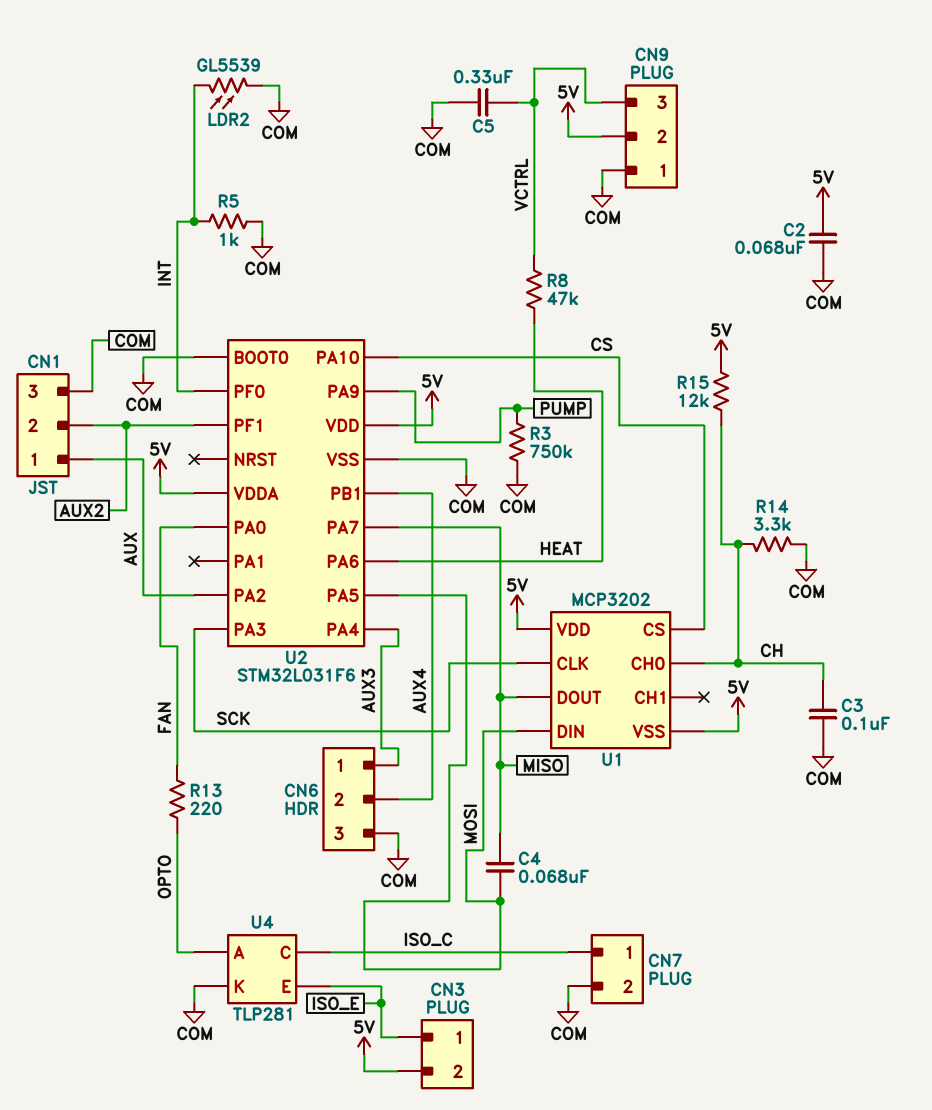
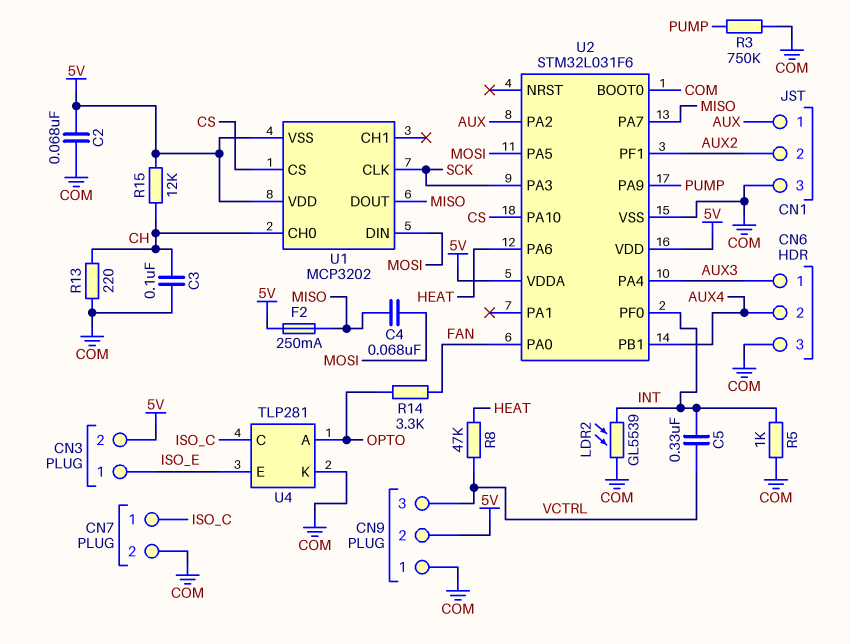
C5: 330nF (COM, VCTRL) -> 330nF (INT, VCTRL)
F2: none -> 250mA (5V, MISO)
R13: 220 (FAN, OPTO) -> 220 (CH, COM)
R14: 3.3k (CH, COM) -> 3.3k (FAN, OPTO)

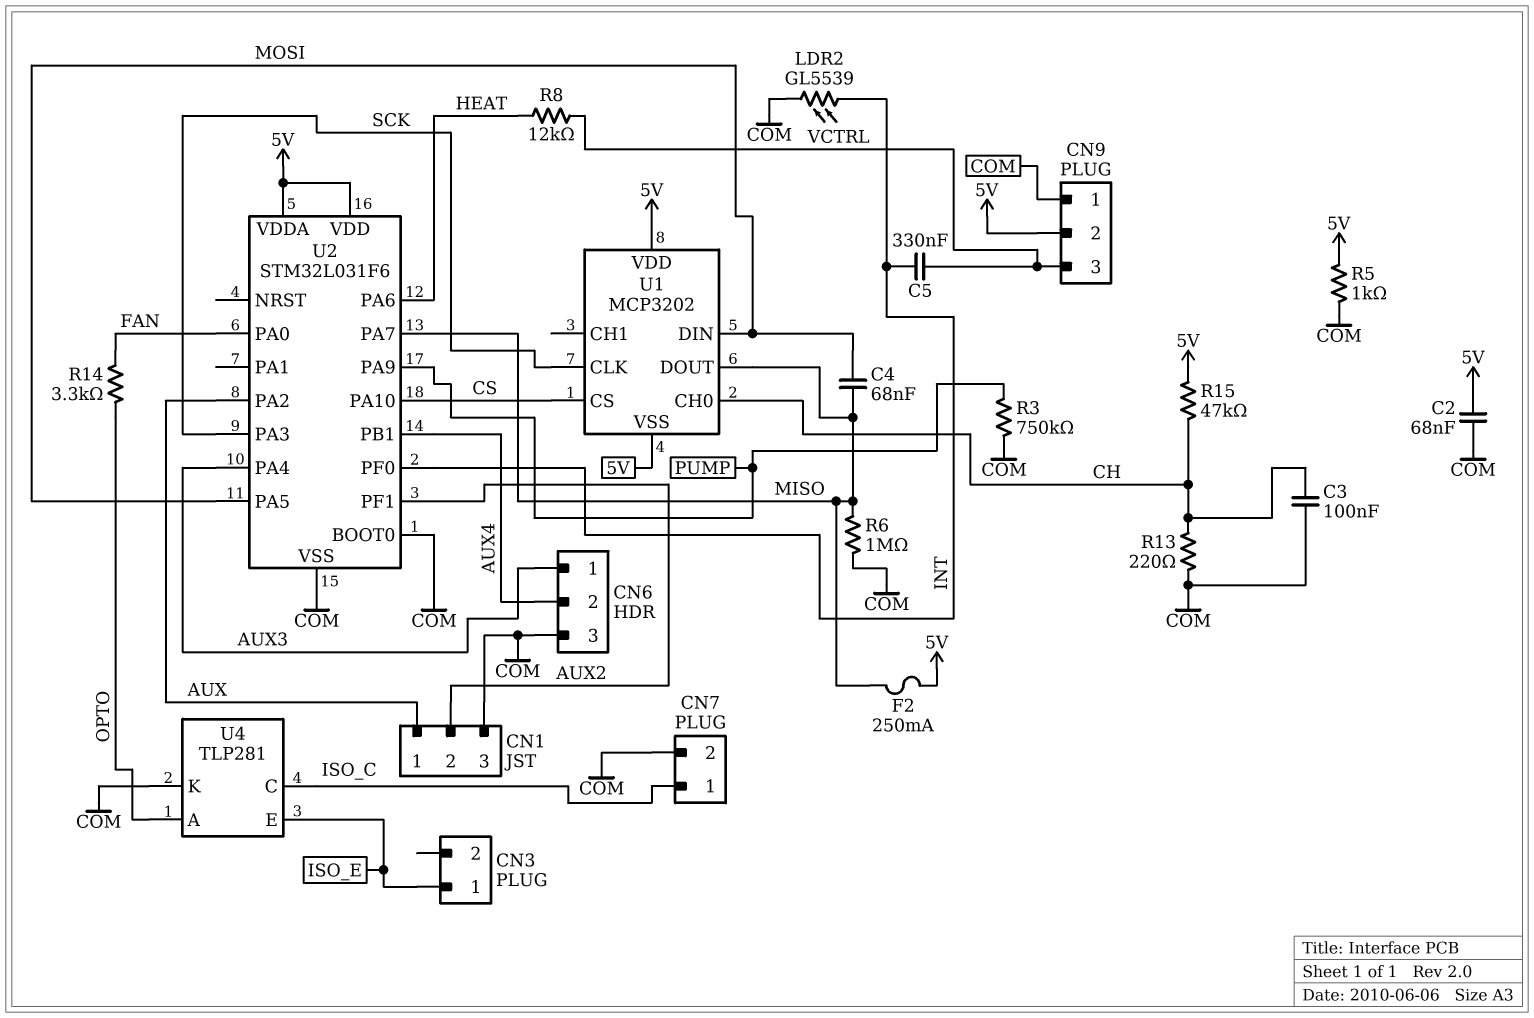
CN3 pin 2: 5V -> none
R5: 1k (COM, INT) -> 1k (5V, COM)
R6: none -> 1M (COM, MISO)
R8: 47k (HEAT, VCTRL) -> 12k (HEAT, VCTRL)
R15: 12k (5V, CH) -> 47k (5V, CH)

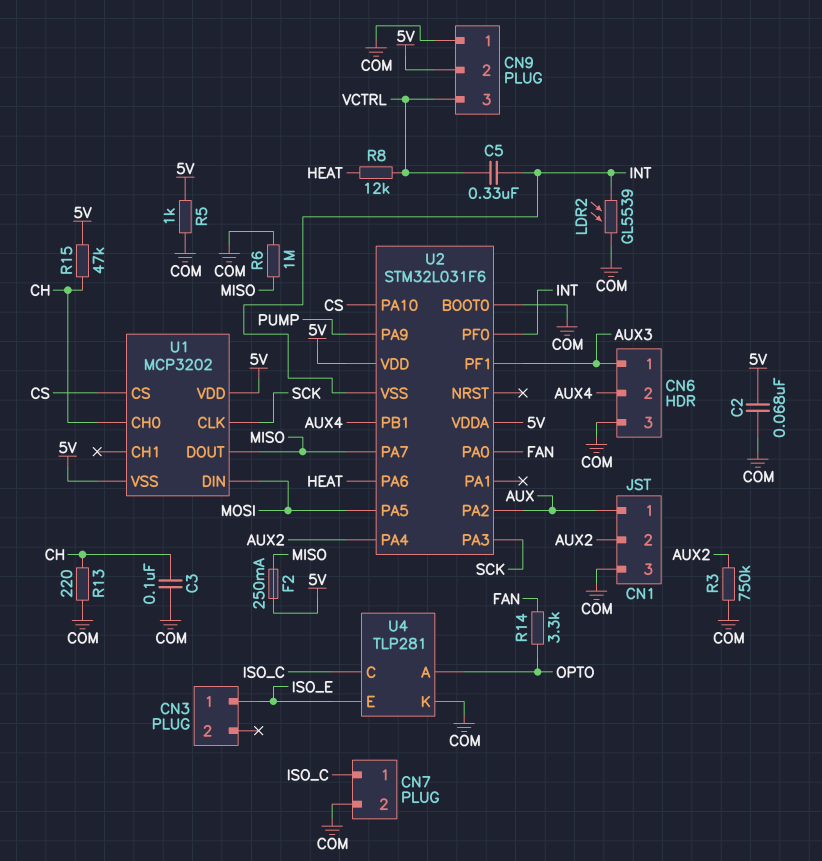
C4: 68nF (MISO, MOSI) -> none
R3: 750k (COM, PUMP) -> 750k (AUX2, COM)
U2 pin PA4: AUX3 -> AUX2
U2 pin PF1: AUX2 -> AUX3
U2 pin VSS: COM -> INT

